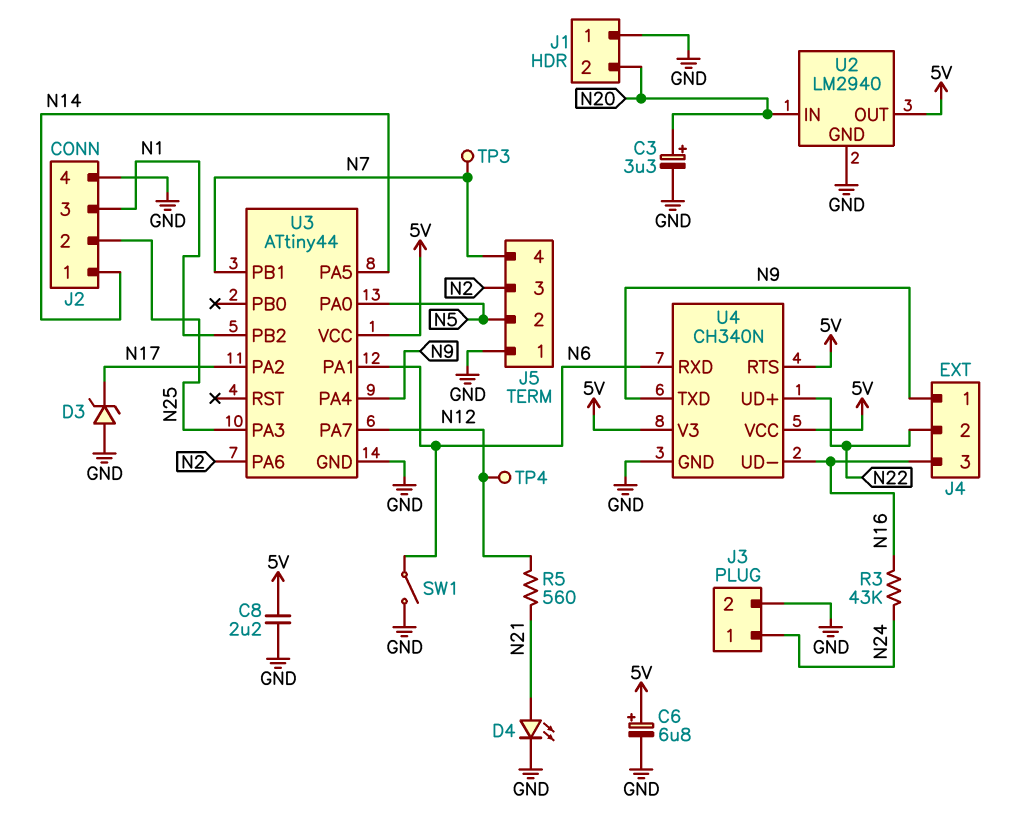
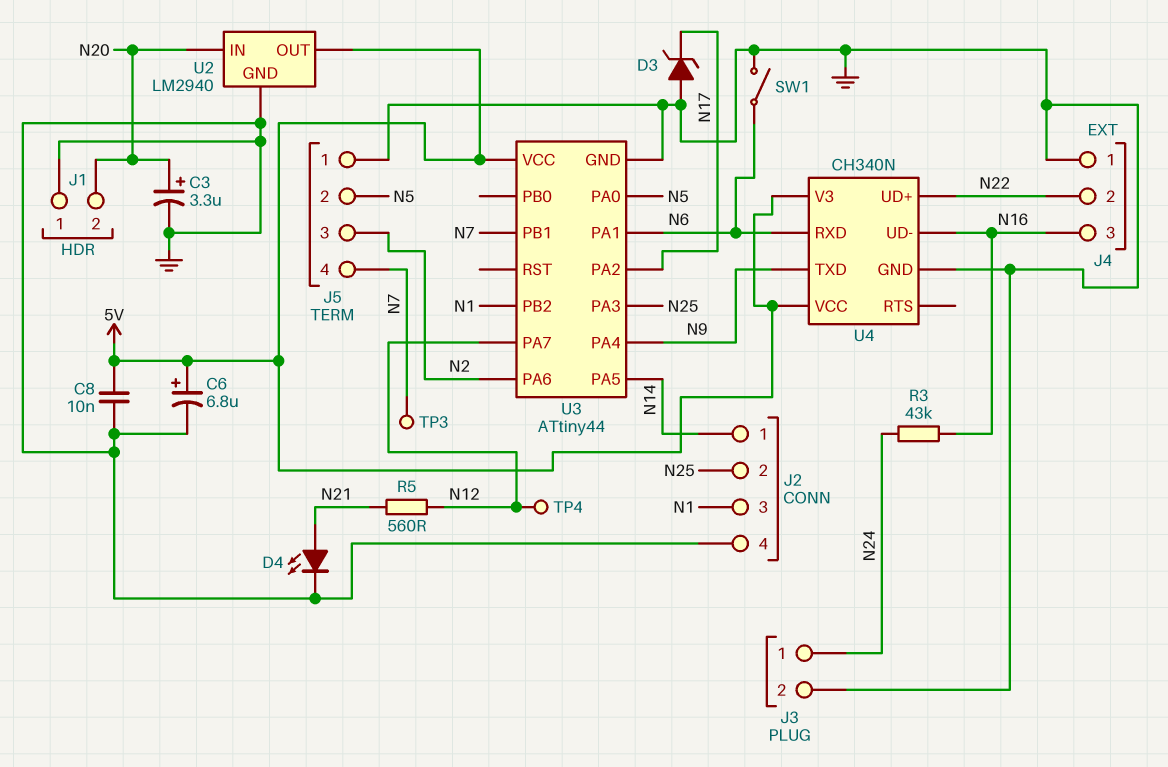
C8: 2.2uF (5V, GND) -> 10nF (5V, GND)
J4 pin 1: N9 -> GND
U4 pin RTS: 5V -> none

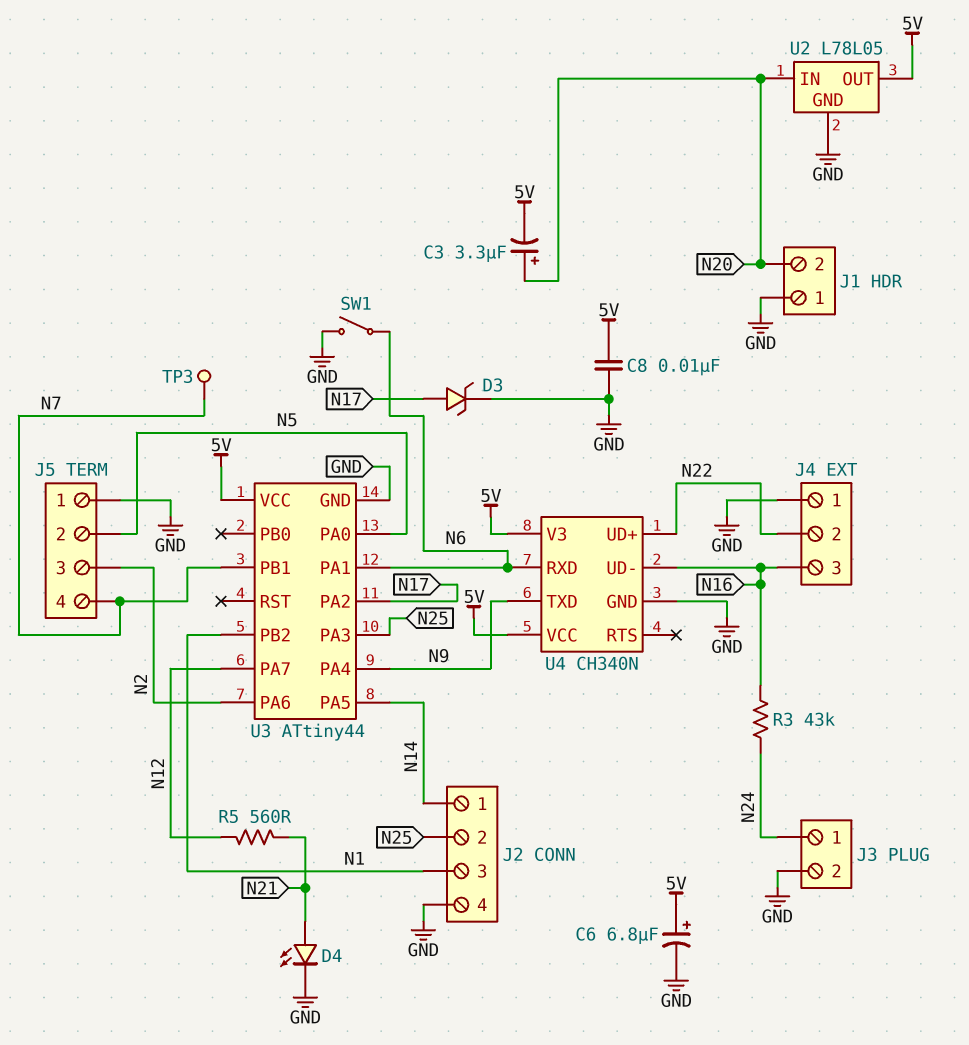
C3: 3.3uF (plus N20, minus GND) -> 3.3uF (plus N20, minus 5V)
D3: zener (A GND, K N17) -> zener (A N17, K GND)
TP4: test point (N12) -> none
U2: LM2940 -> L78L05

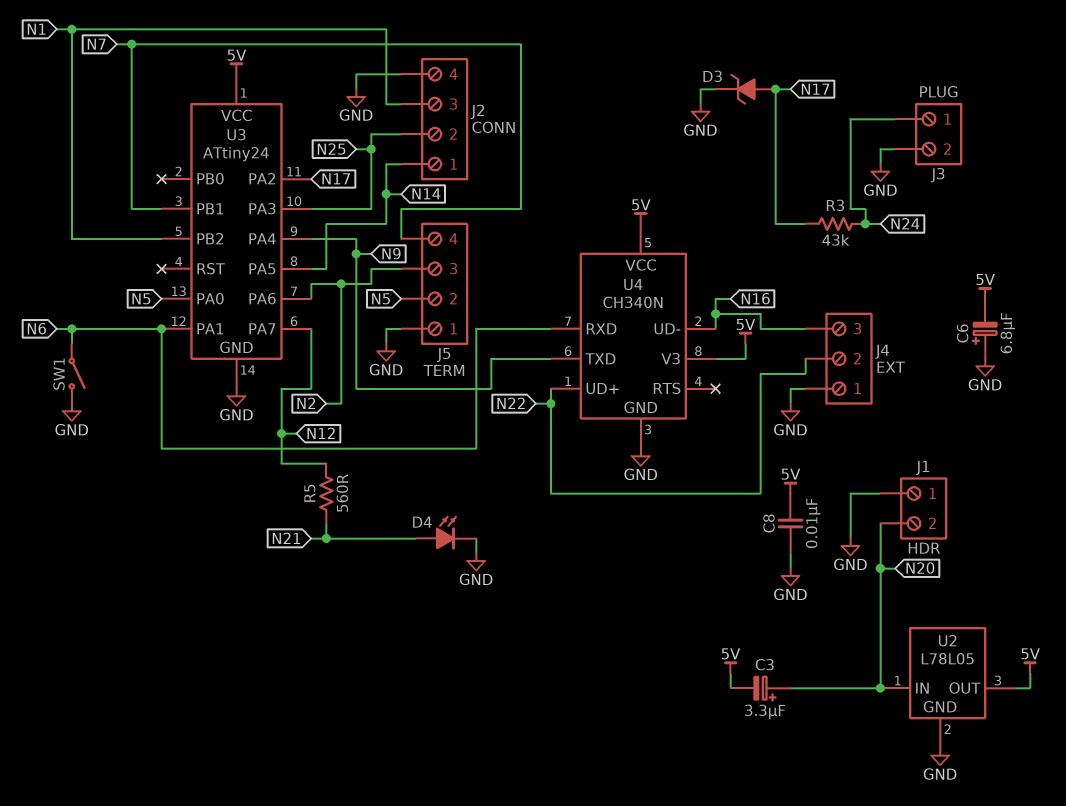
C6: 6.8uF (plus 5V, minus GND) -> 6.8uF (plus GND, minus 5V)
R3: 43k (N16, N24) -> 43k (N17, N24)
TP3: test point (N7) -> none
U3: ATtiny44 -> ATtiny24

